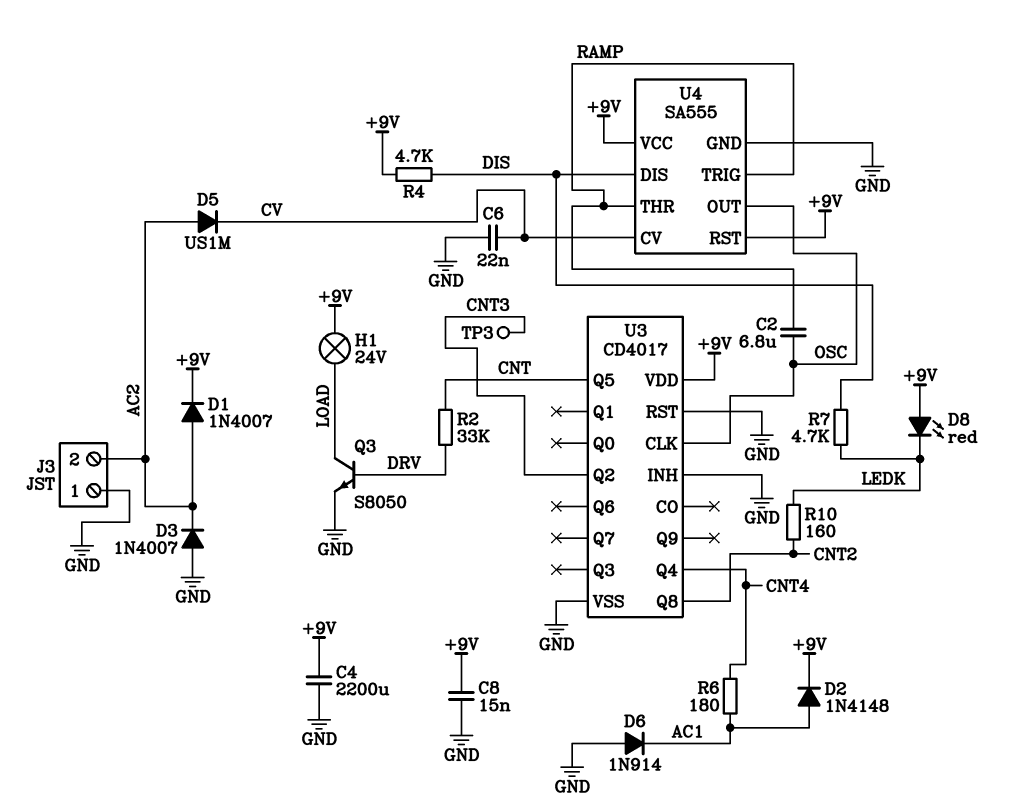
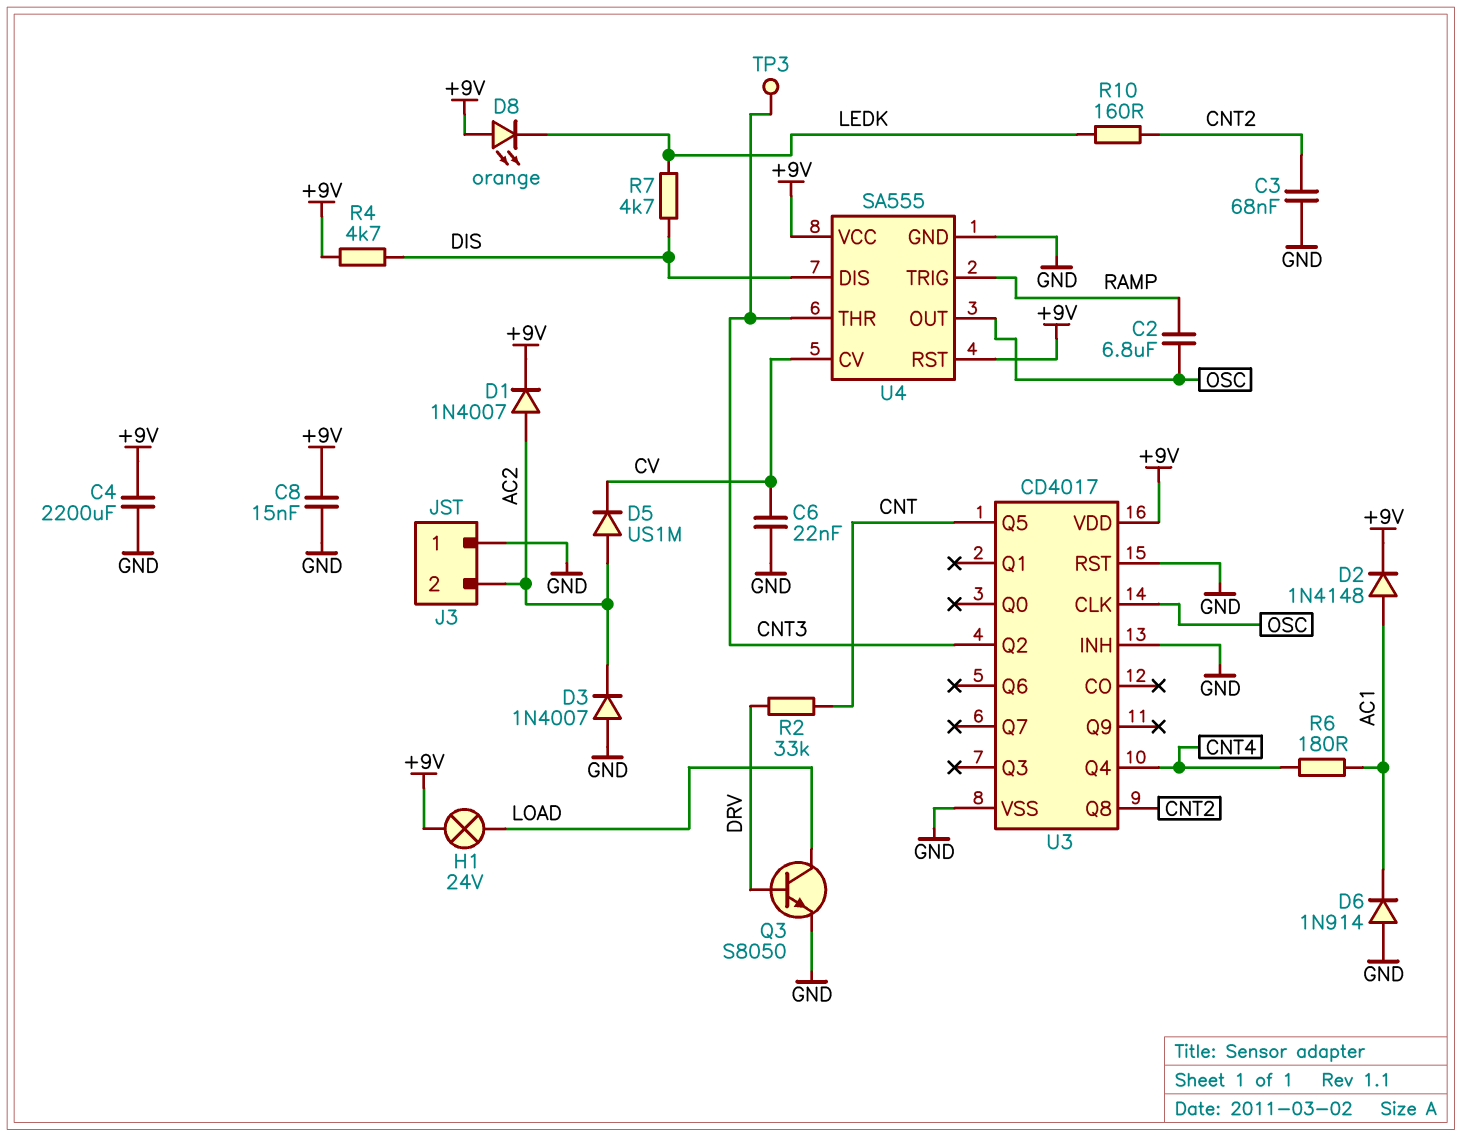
C3: none -> 68nF (CNT2, GND)
D8: LED red (A +9V, K LEDK) -> LED orange (A +9V, K LEDK)
U4 pin THR: RAMP -> CNT3

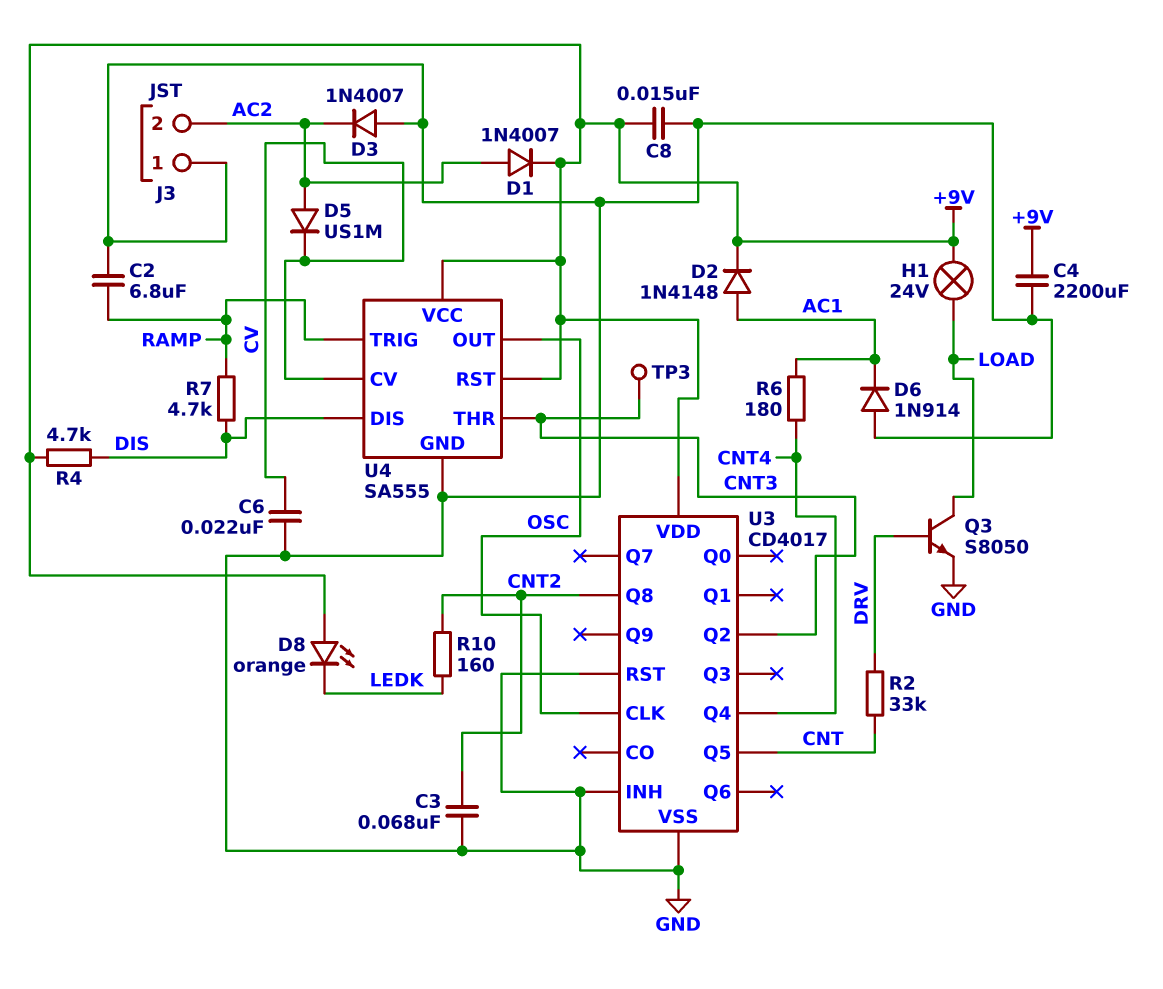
C2: 6.8uF (OSC, RAMP) -> 6.8uF (GND, RAMP)
R7: 4.7k (DIS, LEDK) -> 4.7k (DIS, RAMP)

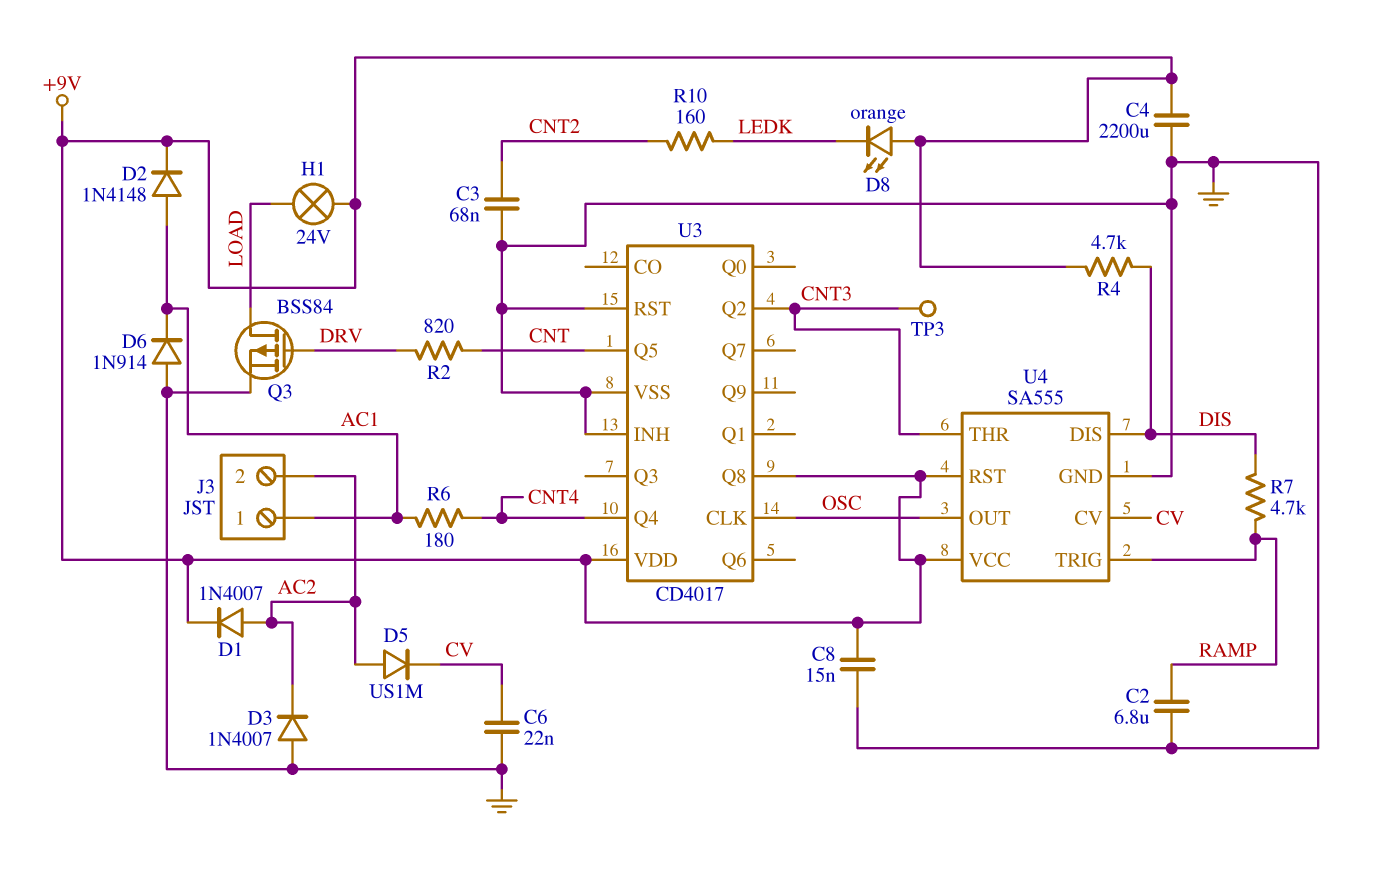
J3 pin 1: GND -> AC1
Q3: NPN S8050 (B DRV, C LOAD, E GND) -> PMOS BSS84 (G DRV, D LOAD, S GND)
R2: 33k (CNT, DRV) -> 820 (CNT, DRV)
U3 pin Q8: CNT2 -> +9V

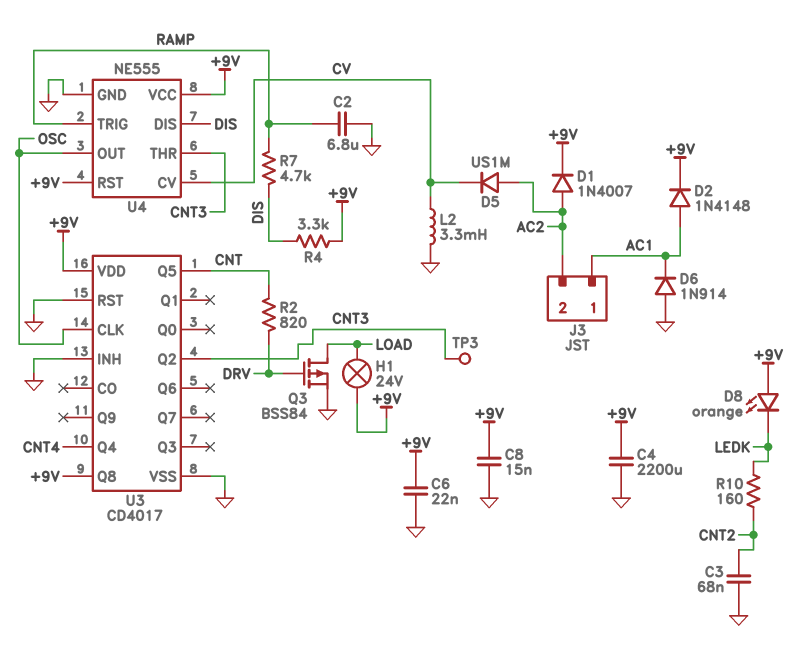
C6: 22nF (CV, GND) -> 22nF (+9V, GND)
D3: diode 1N4007 (A GND, K AC2) -> none
L2: none -> 3.3mH (CV, GND)
R4: 4.7k (+9V, DIS) -> 3.3k (+9V, DIS)
R6: 180 (AC1, CNT4) -> none
U4: SA555 -> NE555

